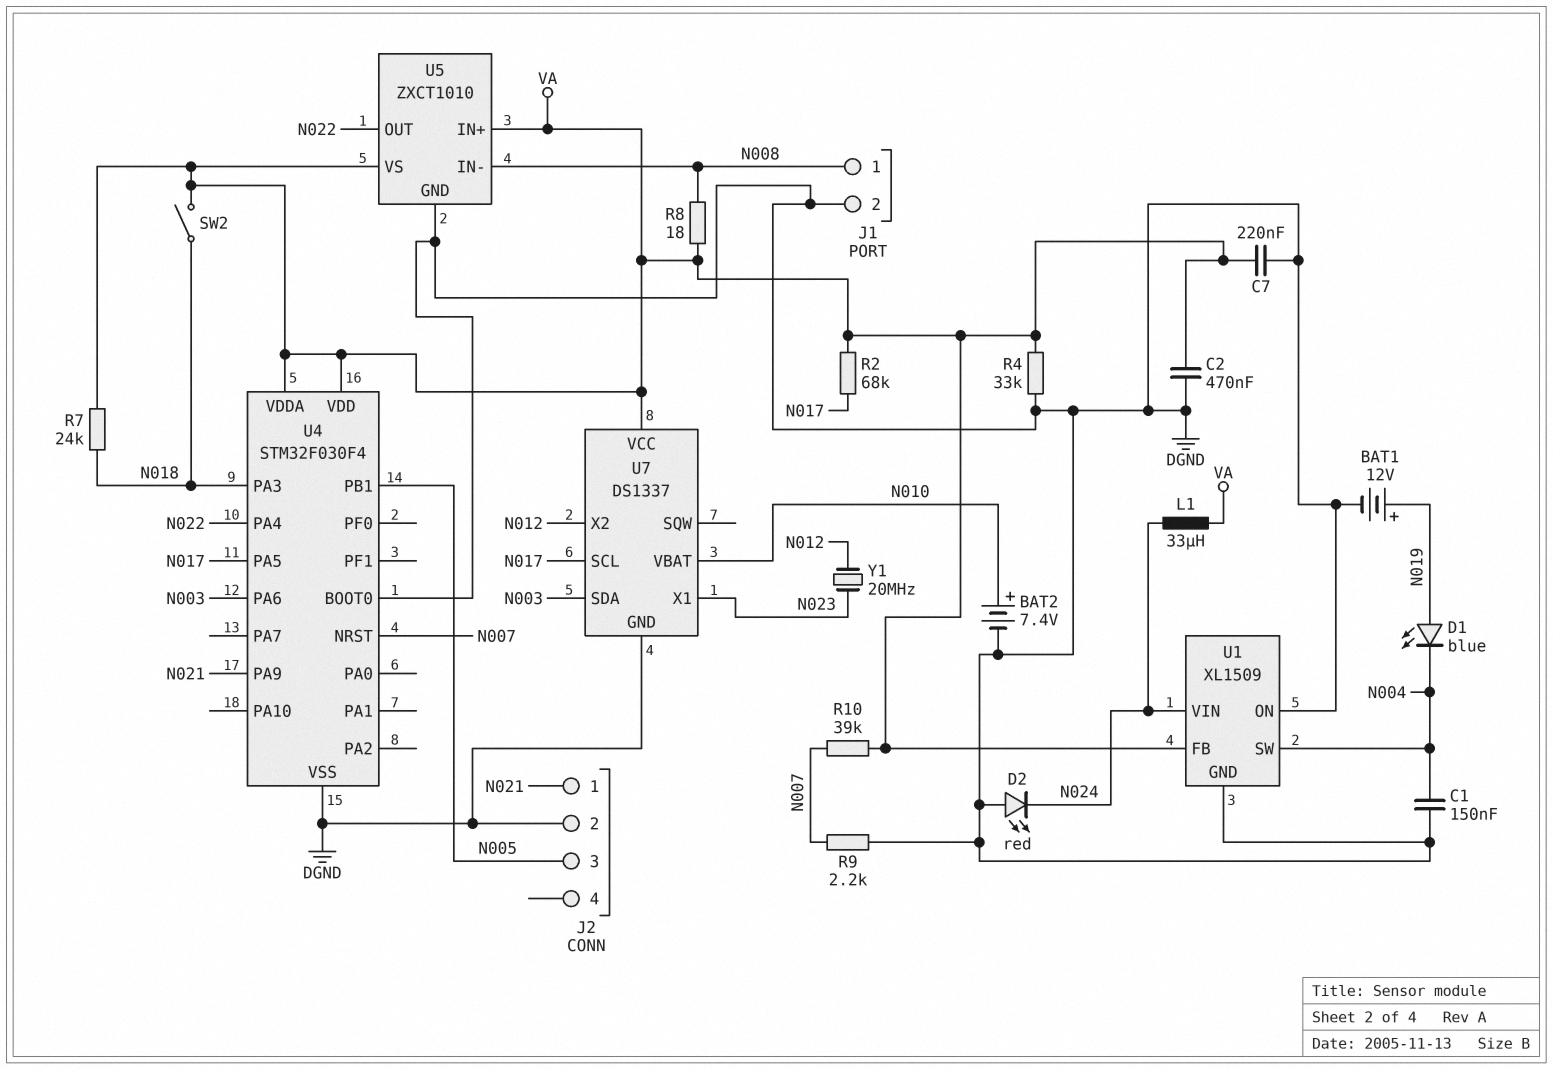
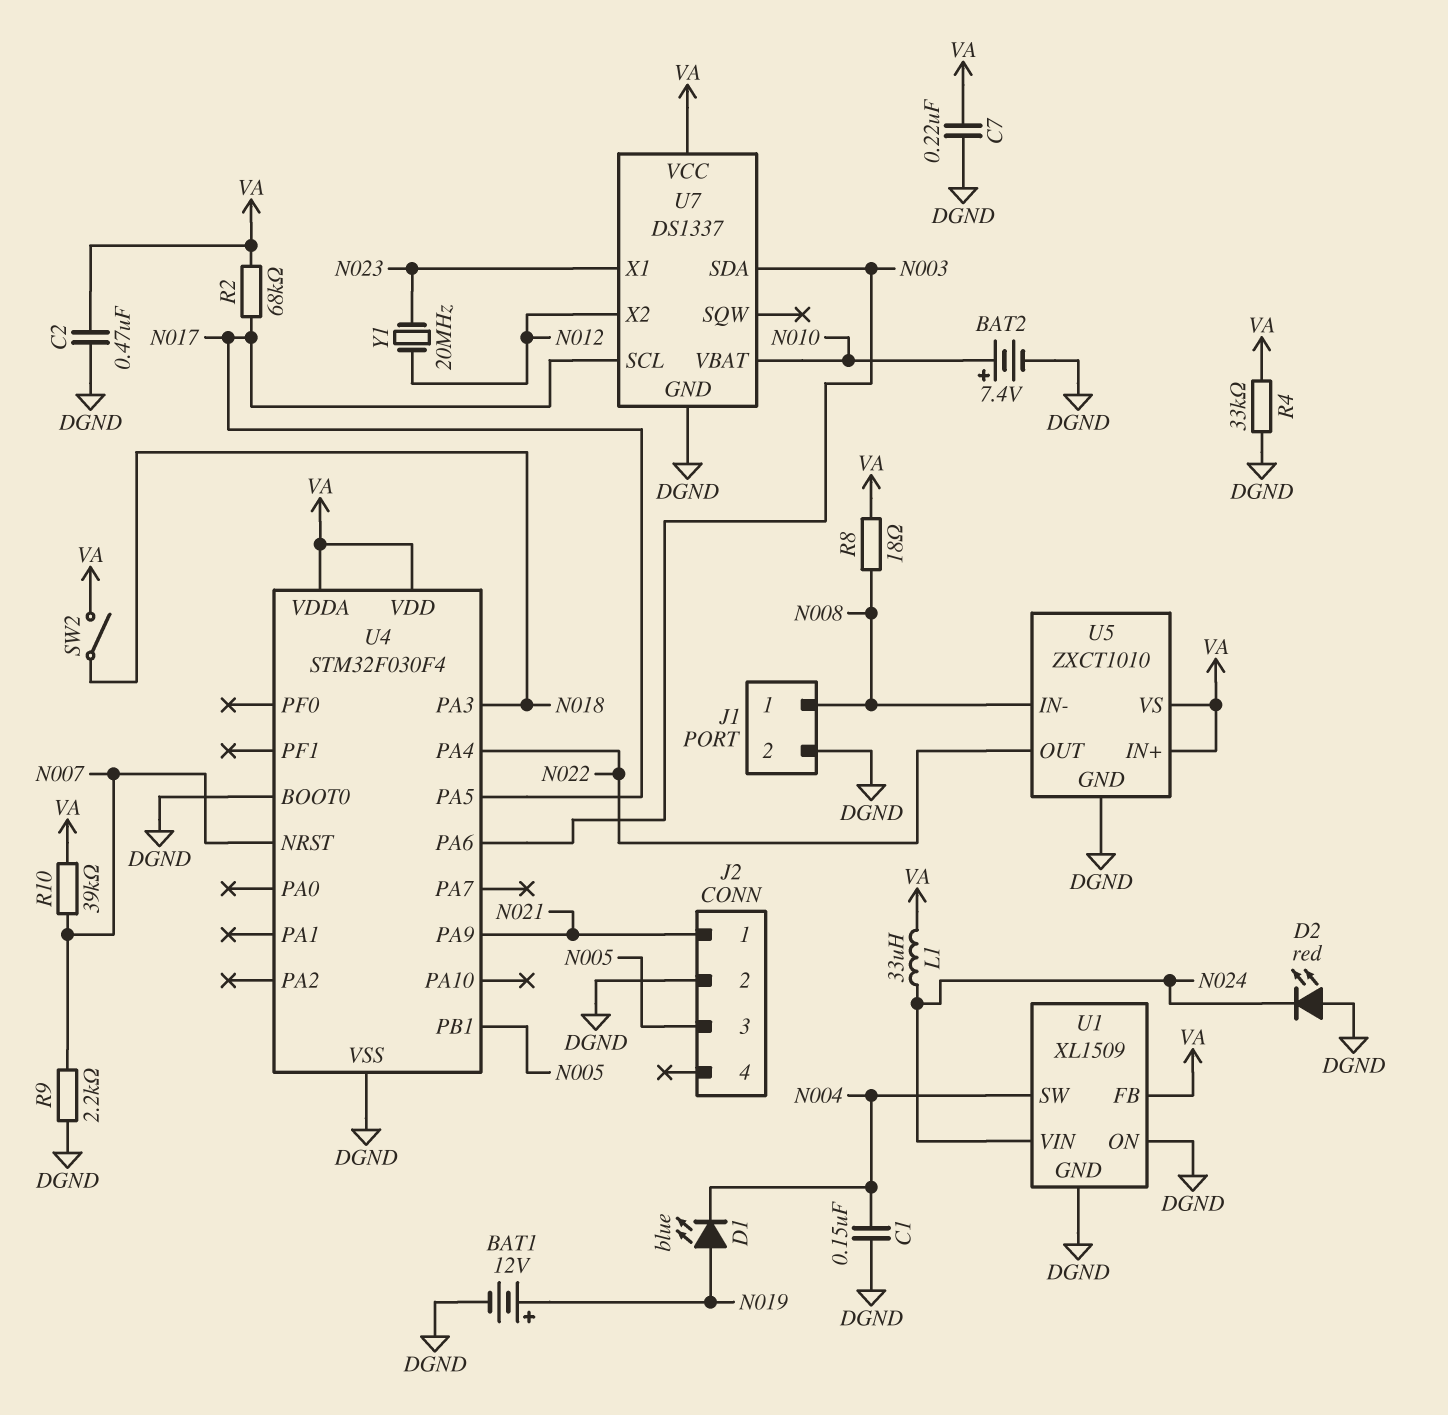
R7: 24k (N018, VA) -> none

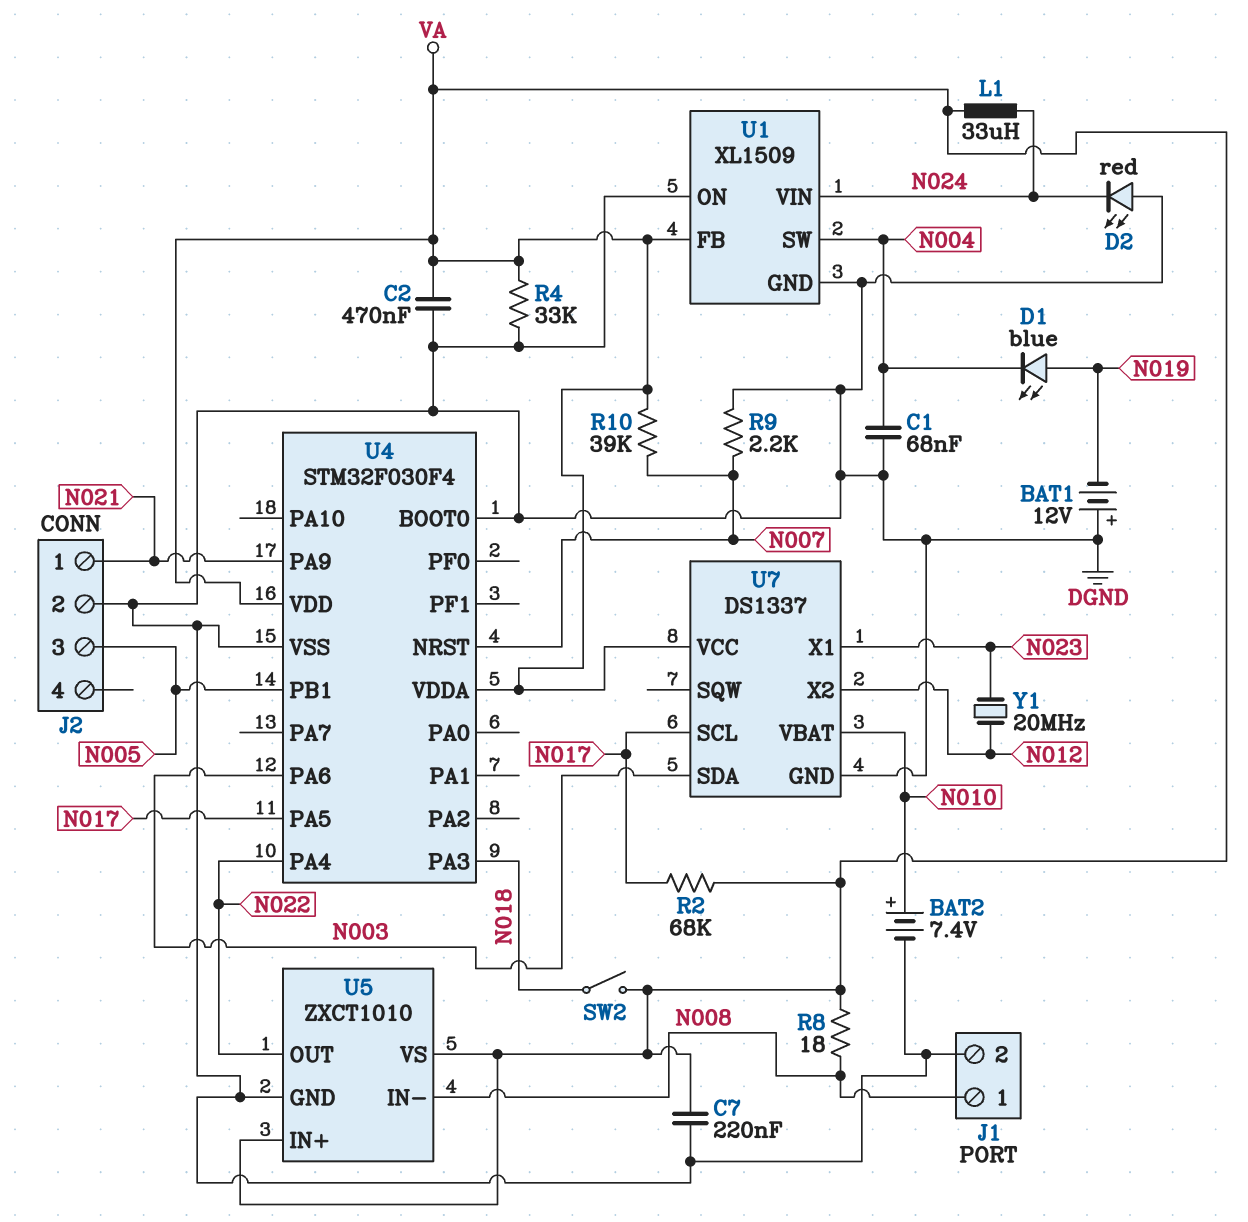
BAT1: 12V (plus N019, minus DGND) -> 12V (plus DGND, minus N019)
C1: 150nF (DGND, N004) -> 68nF (DGND, N004)

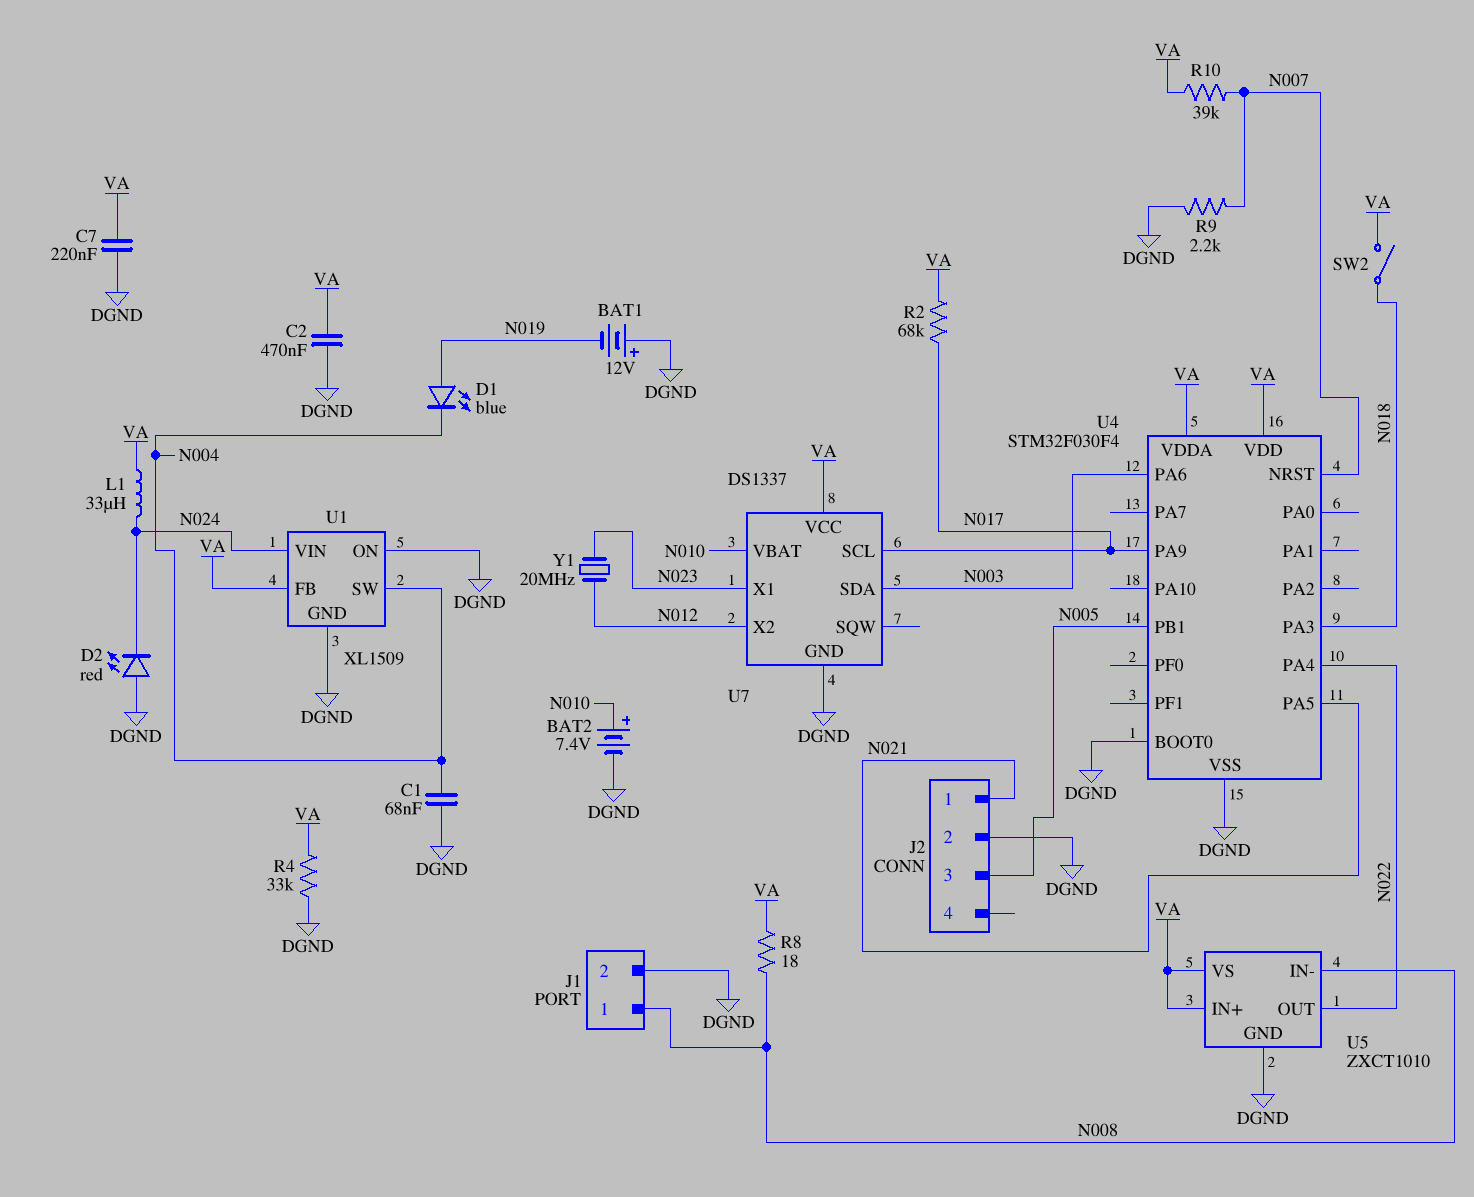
U4 pin PA5: N017 -> N021
U4 pin PA9: N021 -> N017

